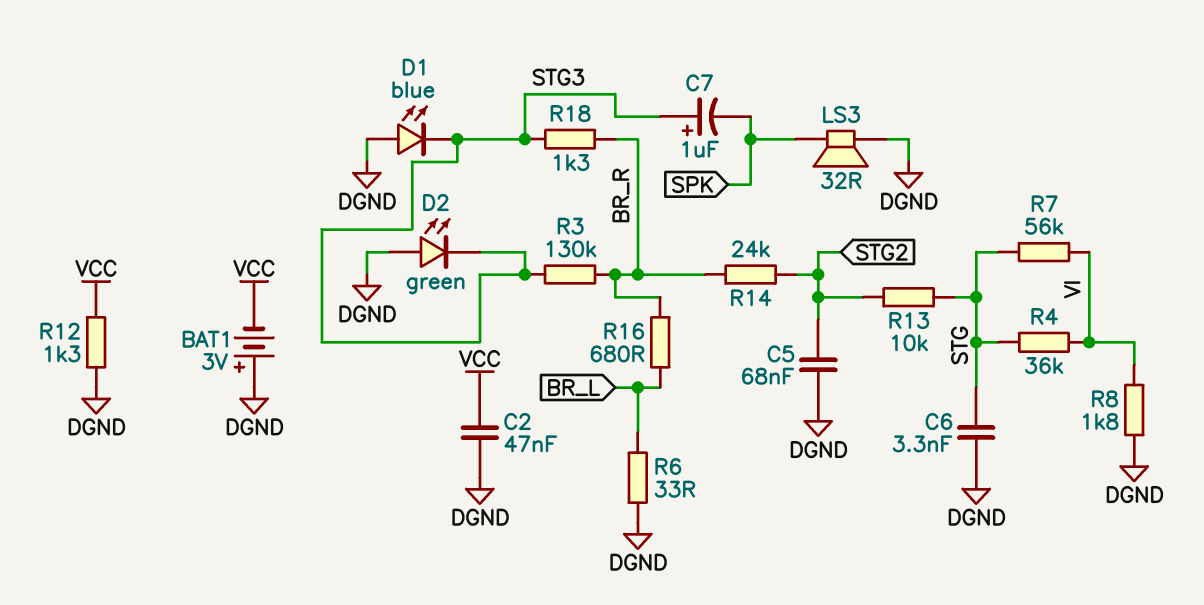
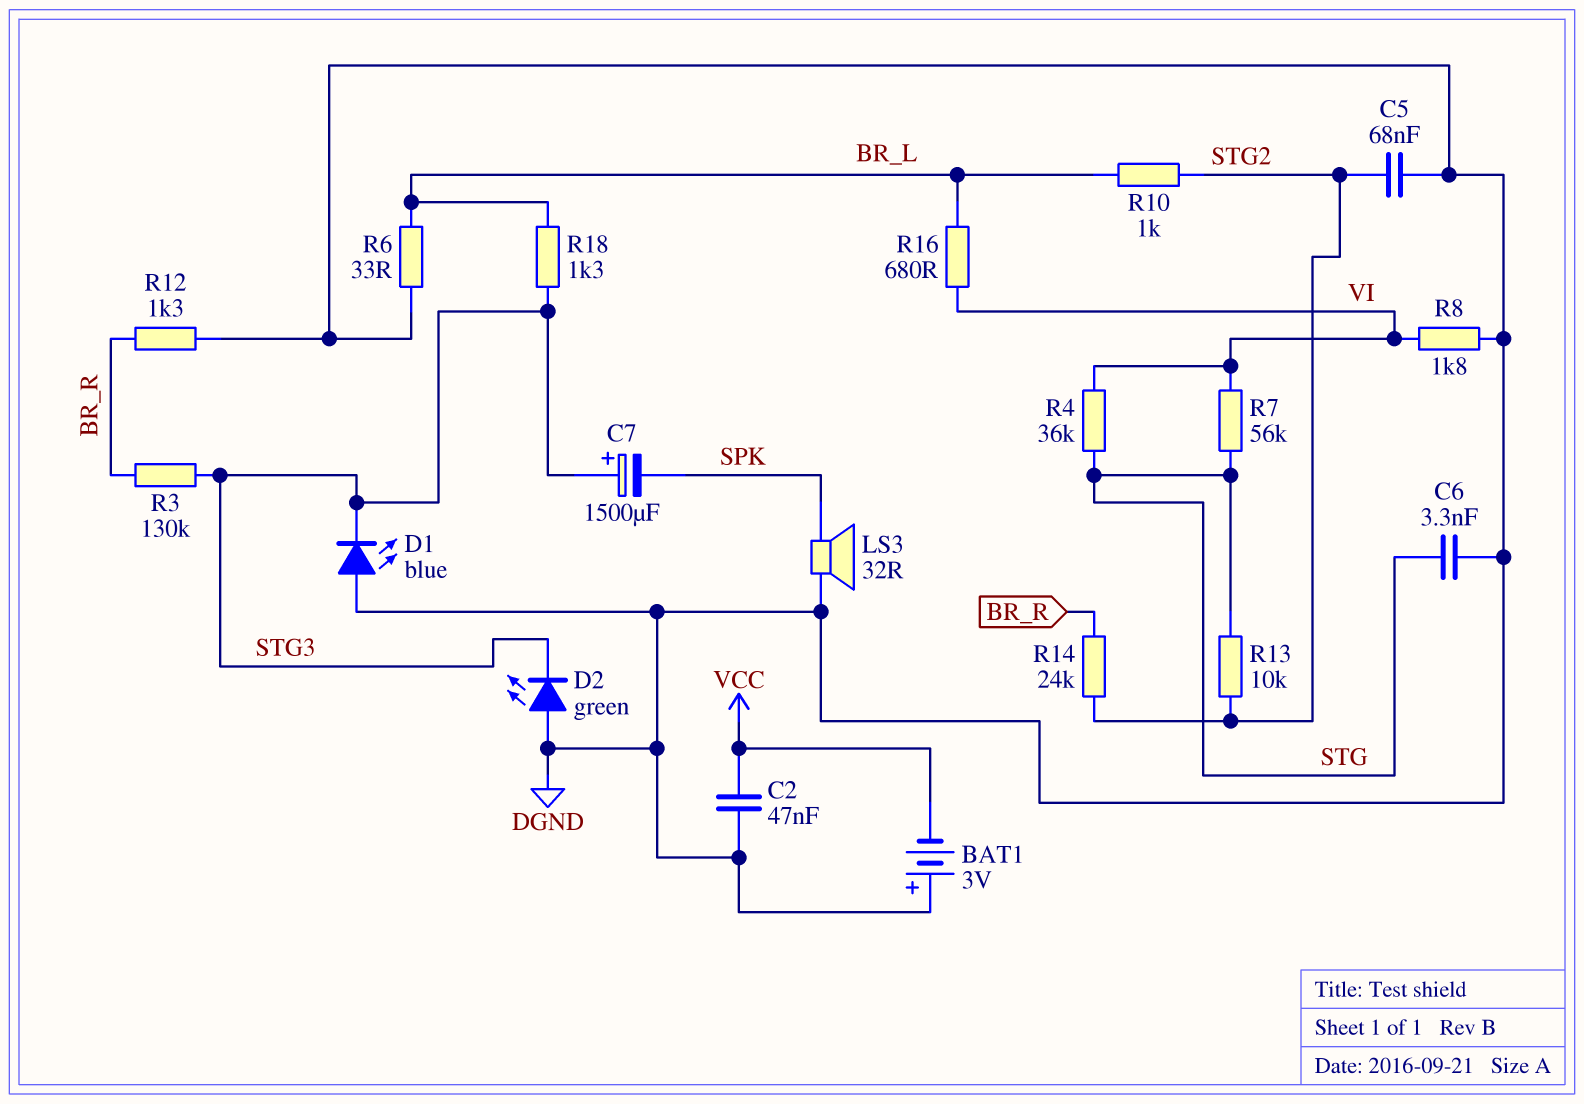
C7: 1uF (plus STG3, minus SPK) -> 1500uF (plus STG3, minus SPK)
R10: none -> 1k (BR_L, STG2)
R12: 1.3k (DGND, VCC) -> 1.3k (BR_R, DGND)
R16: 680 (BR_L, BR_R) -> 680 (BR_L, VI)
R18: 1.3k (BR_R, STG3) -> 1.3k (BR_L, STG3)

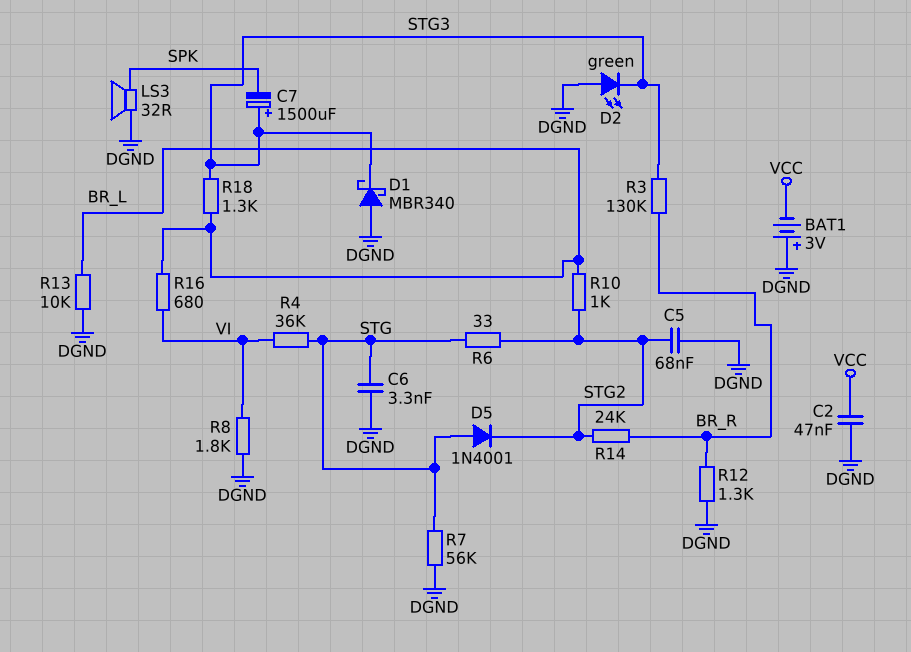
D1: LED blue (A DGND, K STG3) -> schottky MBR340 (A DGND, K STG3)
D5: none -> diode 1N4001 (A STG, K STG2)
R6: 33 (BR_L, DGND) -> 33 (STG, STG2)
R7: 56k (STG, VI) -> 56k (DGND, STG)
R13: 10k (STG, STG2) -> 10k (BR_L, DGND)

